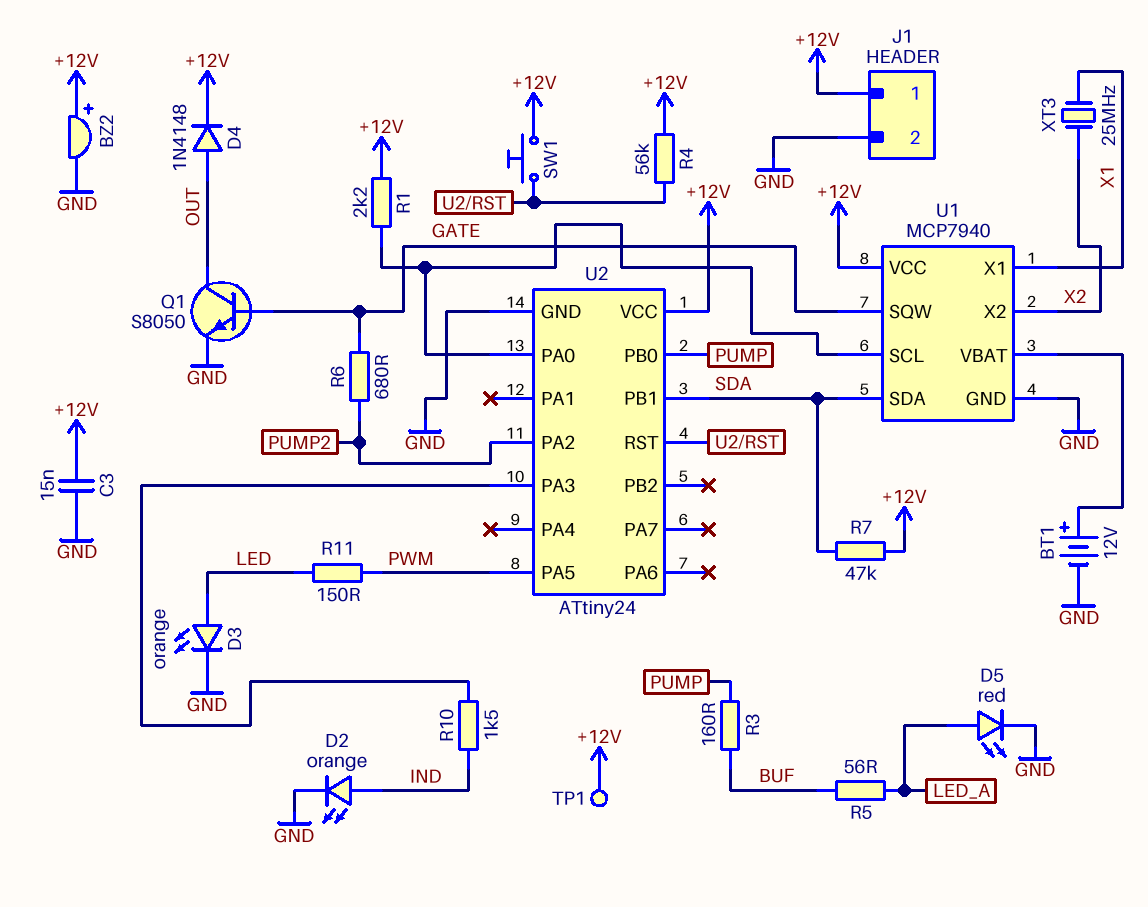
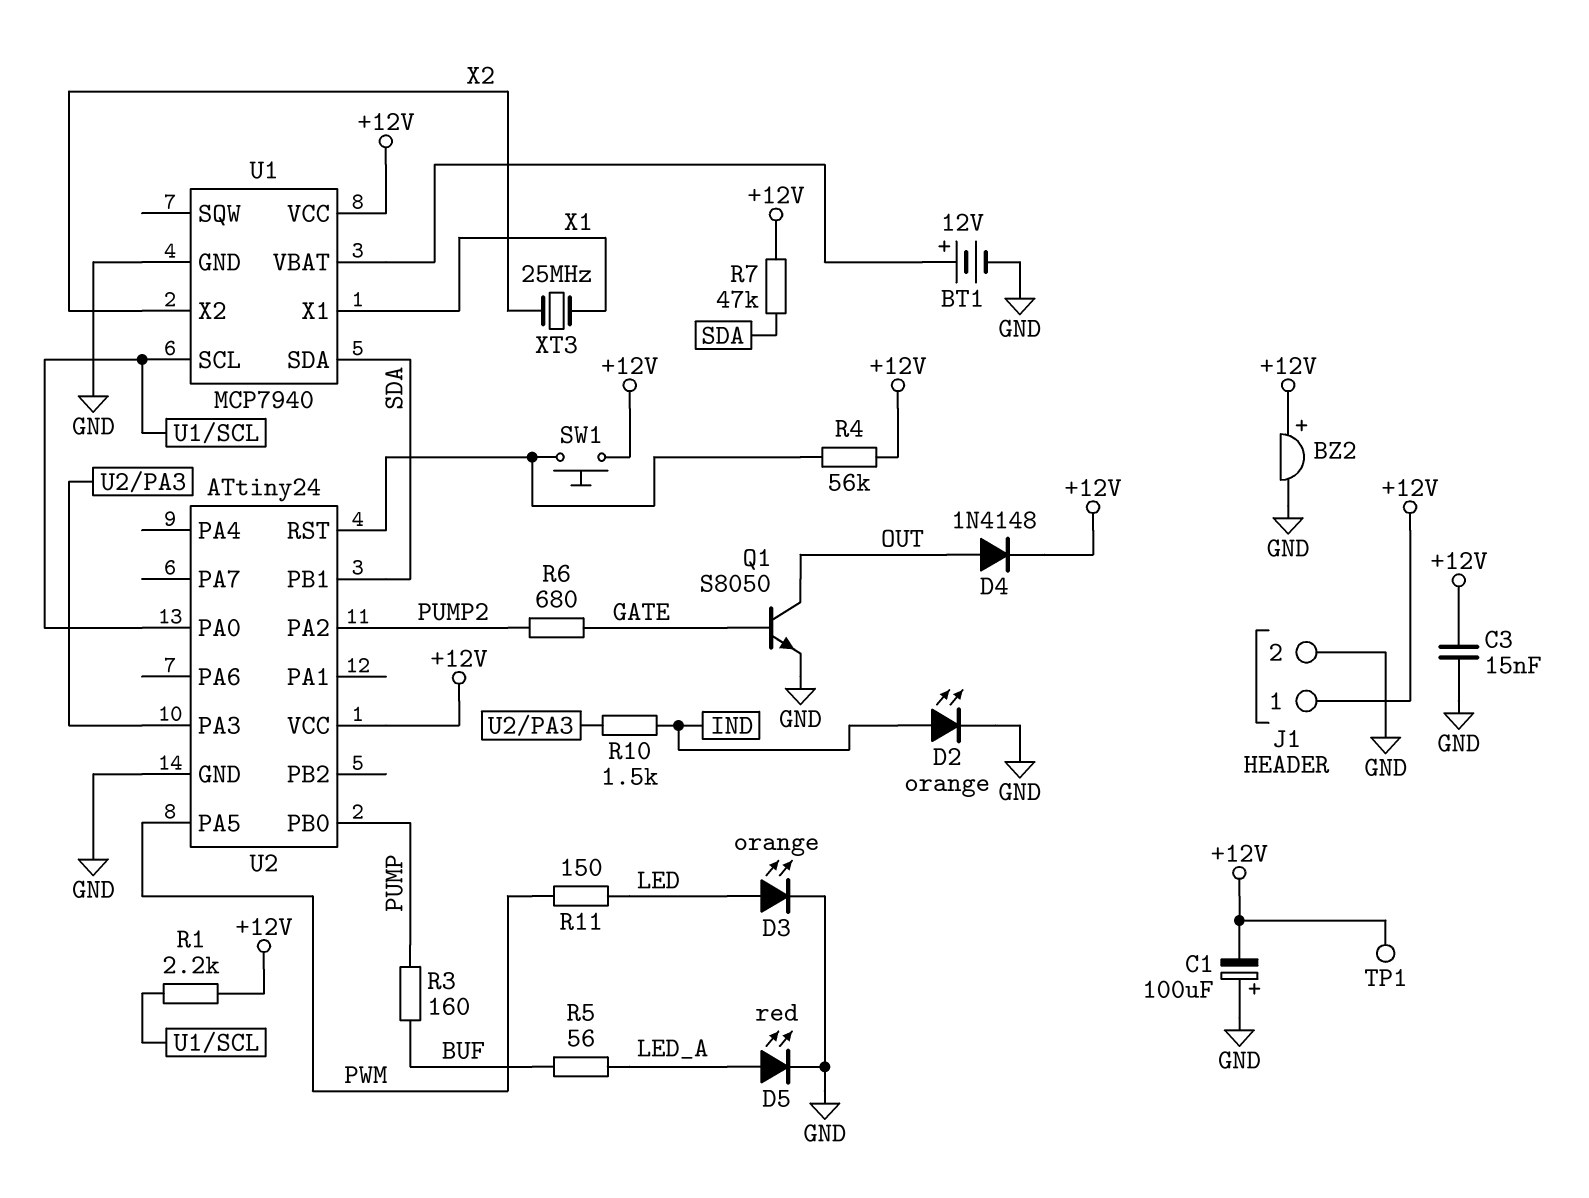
C1: none -> 100uF (plus GND, minus +12V)
U1 pin SQW: GATE -> none

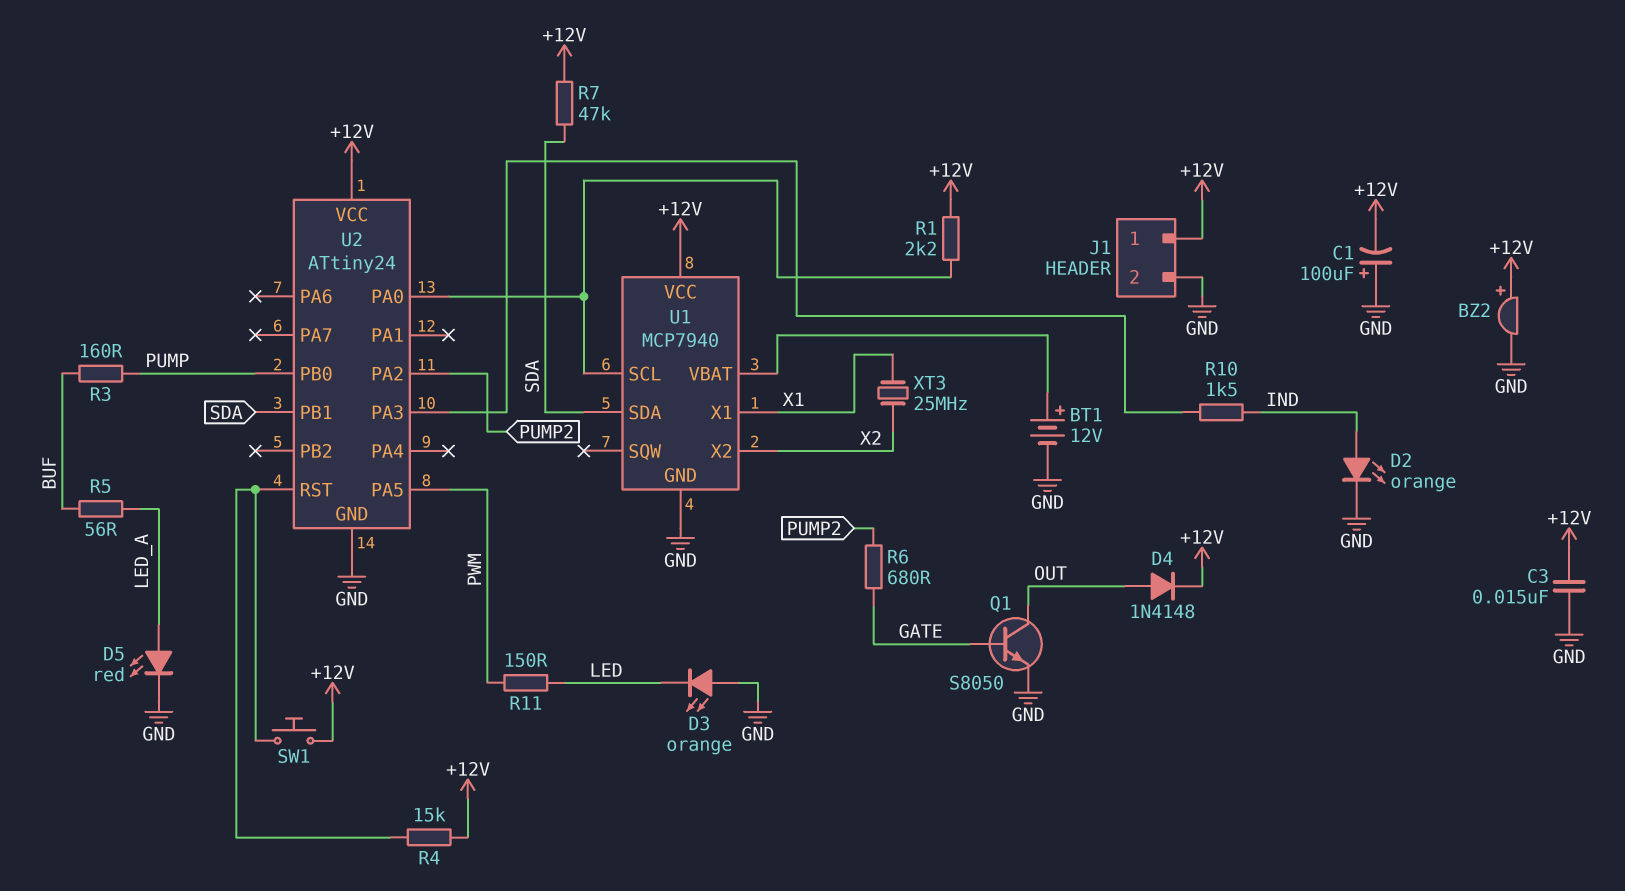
D3: LED orange (A LED, K GND) -> LED orange (A GND, K LED)
R4: 56k (+12V, U2/RST) -> 15k (+12V, U2/RST)
TP1: test point (+12V) -> none

